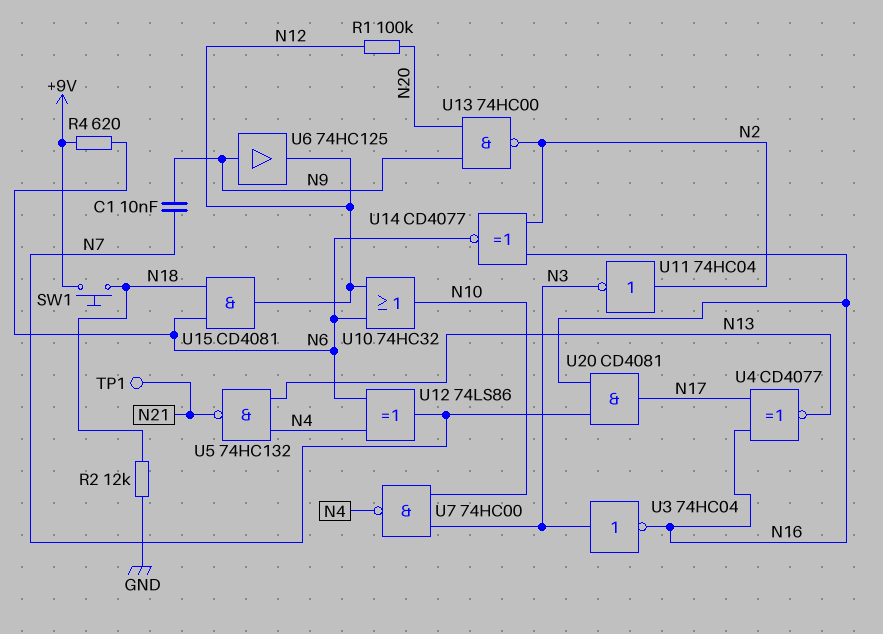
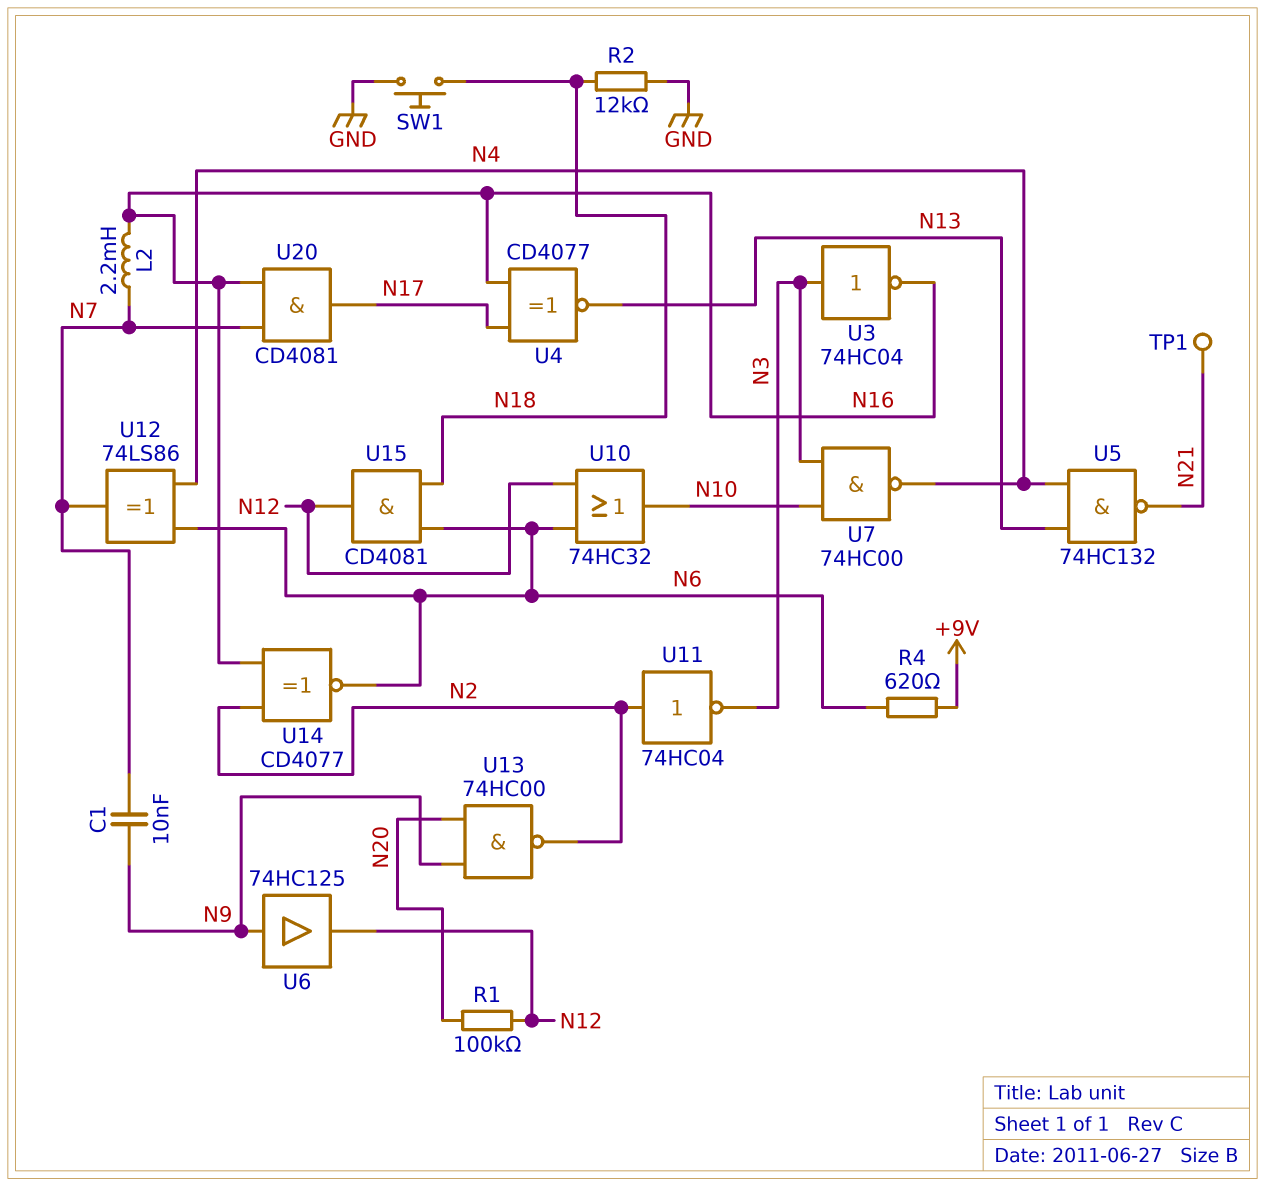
L2: none -> 2.2mH (N7, N16)
SW1: button (+9V, N18) -> button (GND, N18)

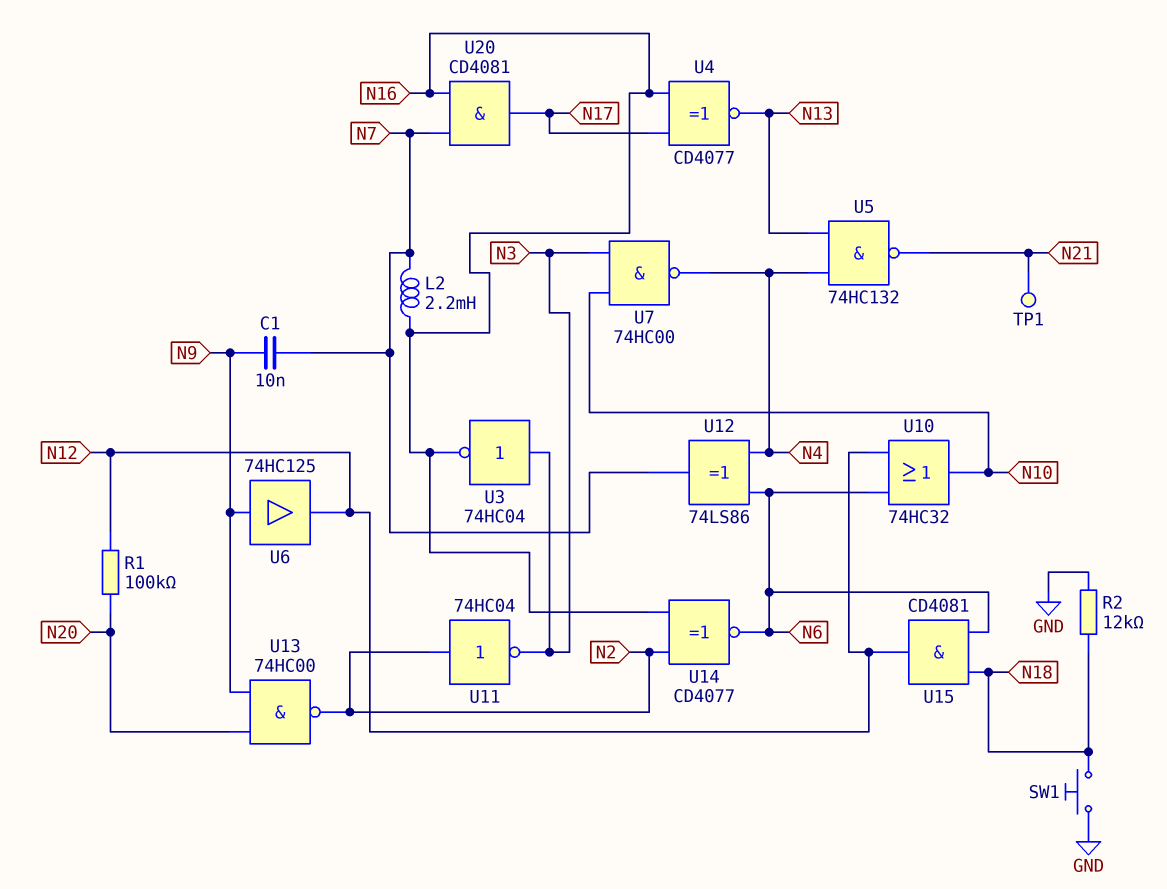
R4: 620 (+9V, N6) -> none

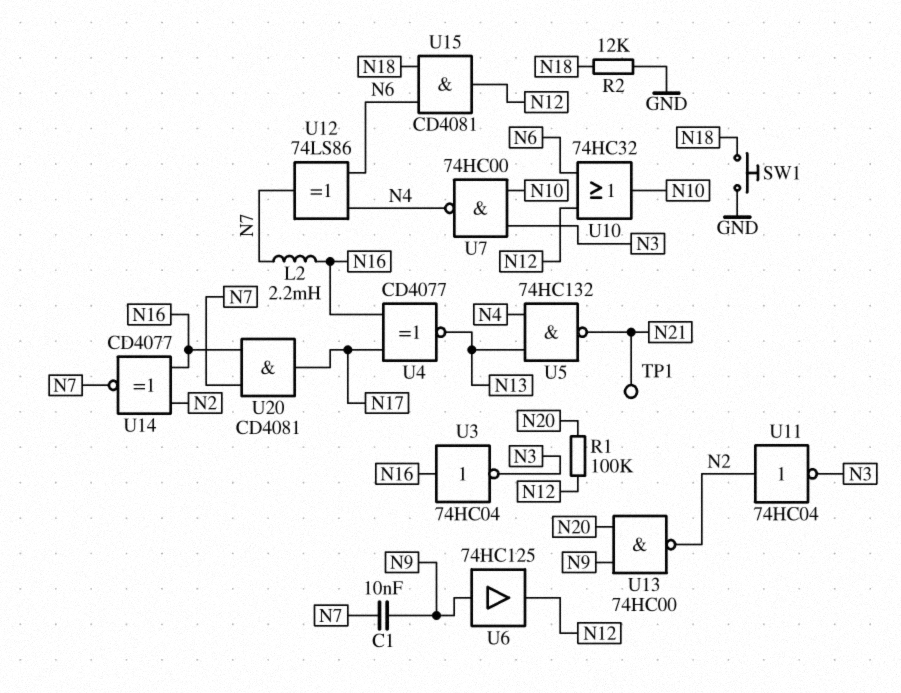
U3: NOT 74HC04 (in N3, out N16) -> NOT 74HC04 (in N16, out N3)
U14: XNOR CD4077 (in N2, in N16, out N6) -> XNOR CD4077 (in N2, in N16, out N7)

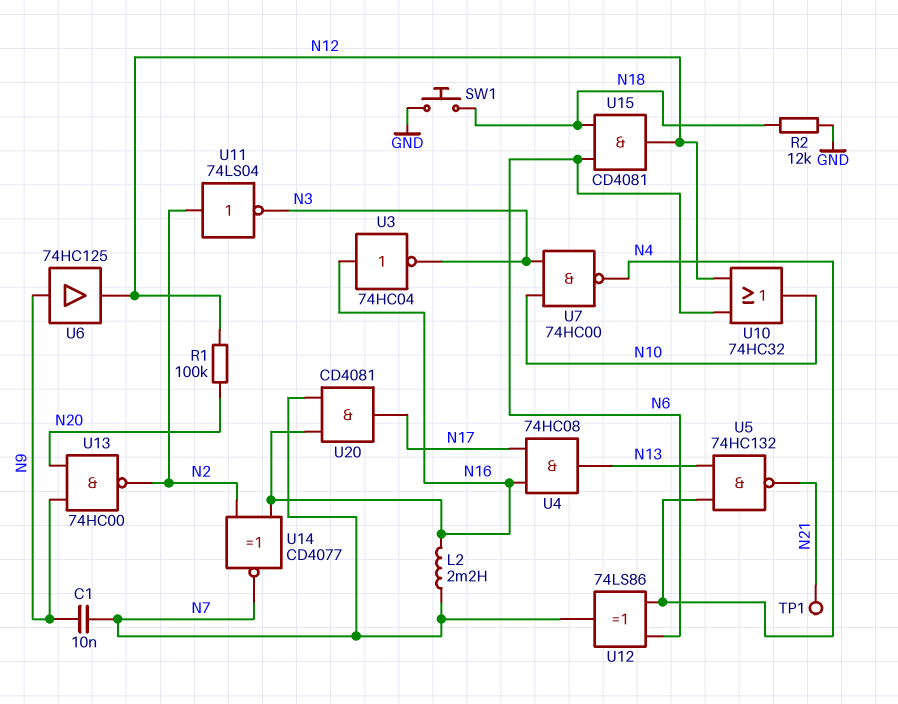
U4: XNOR CD4077 (in N16, in N17, out N13) -> AND 74HC08 (in N16, in N17, out N13)
U11: NOT 74HC04 (in N2, out N3) -> NOT 74LS04 (in N2, out N3)

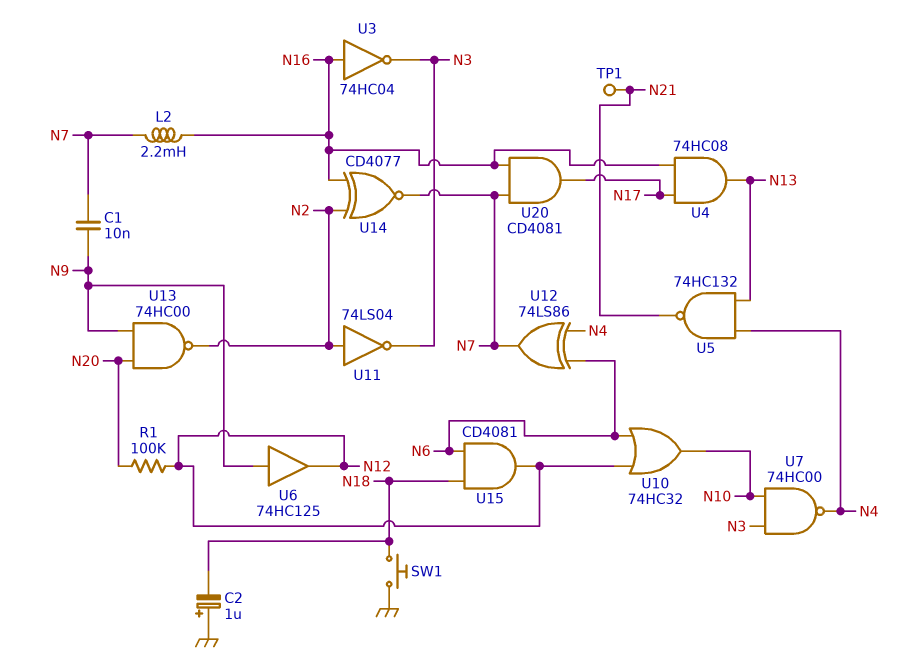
C2: none -> 1uF (plus GND, minus N18)
R2: 12k (GND, N18) -> none

